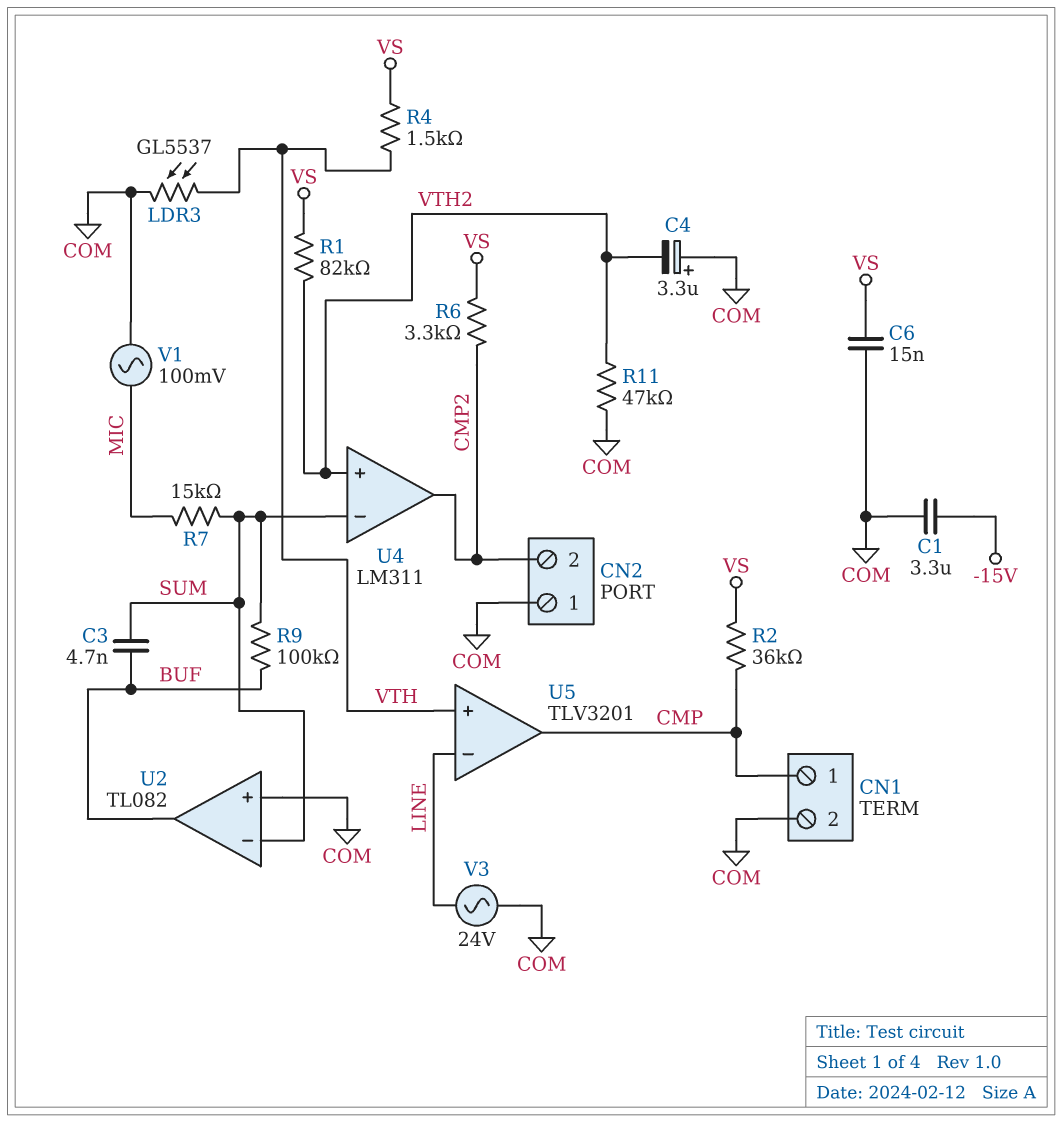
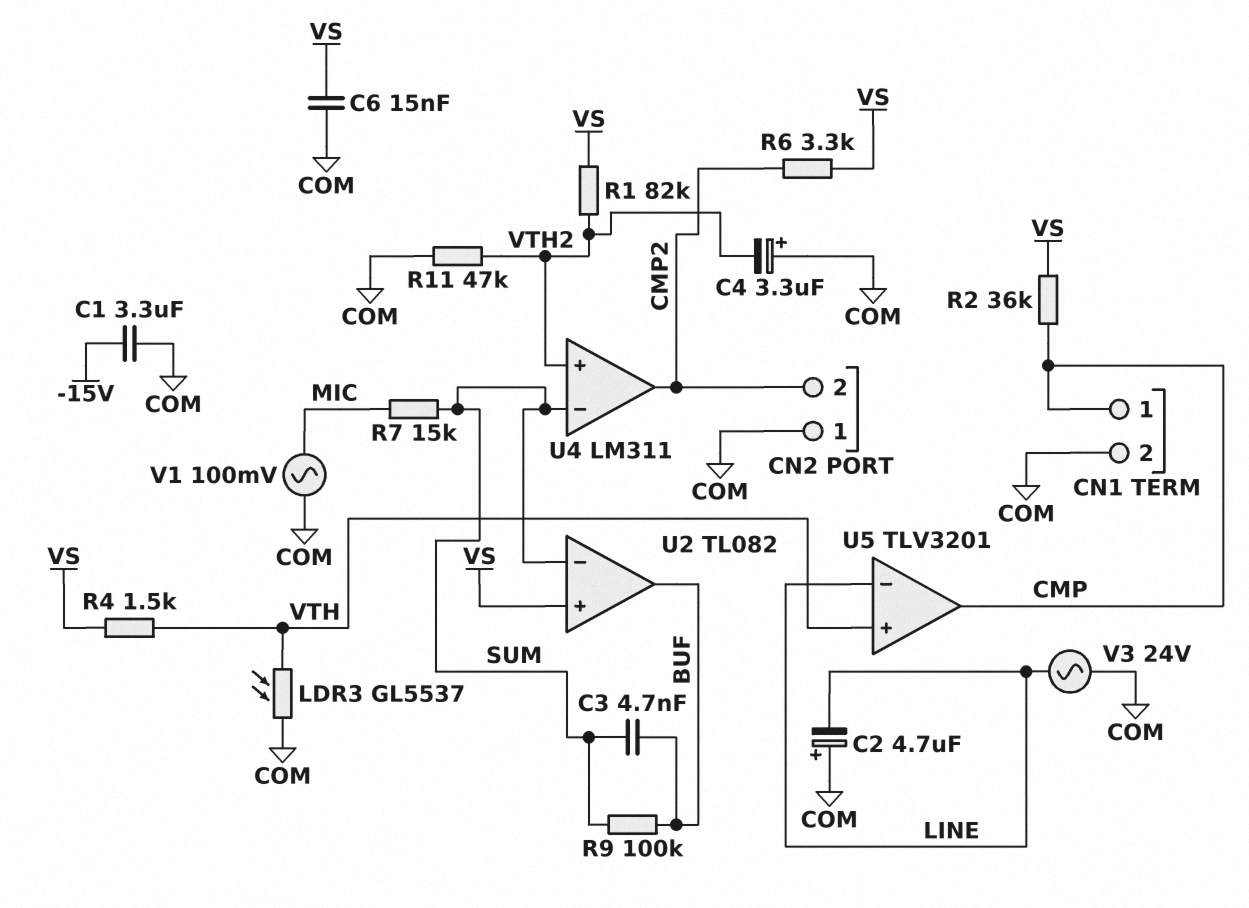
C2: none -> 4.7uF (plus COM, minus LINE)
U2 pin in+: COM -> VS

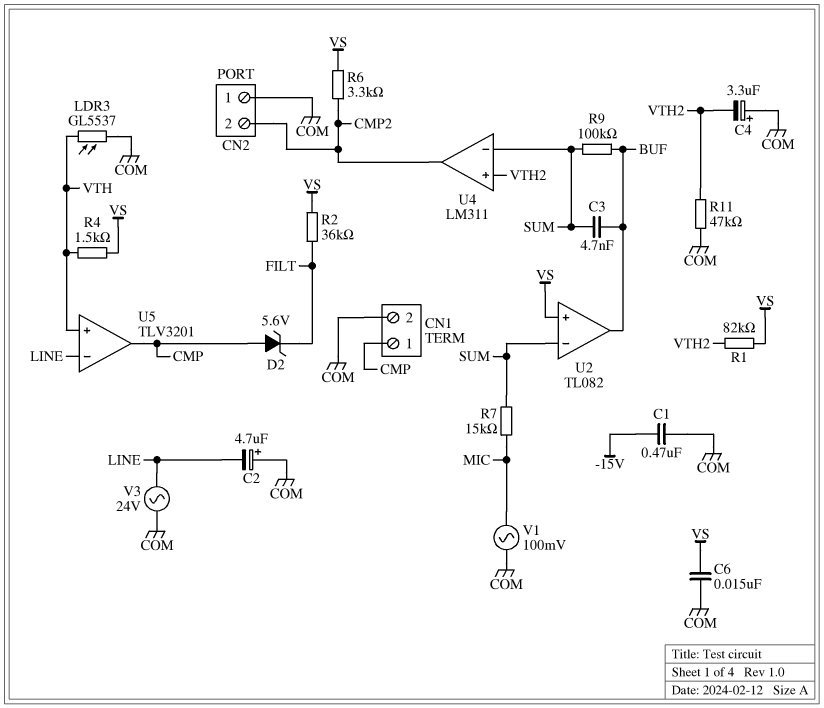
C1: 3.3uF (-15V, COM) -> 470nF (-15V, COM)
D2: none -> zener 5.6V (A CMP, K FILT)
R2: 36k (CMP, VS) -> 36k (FILT, VS)

